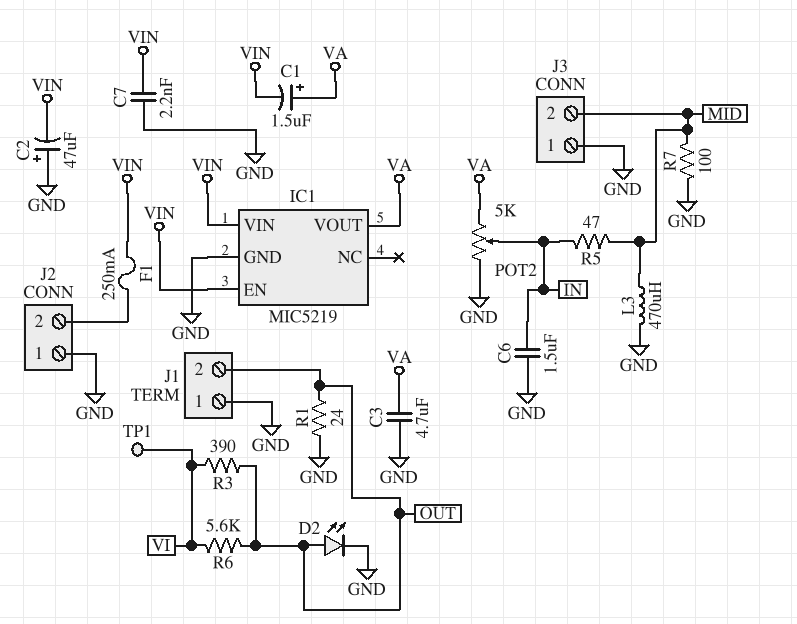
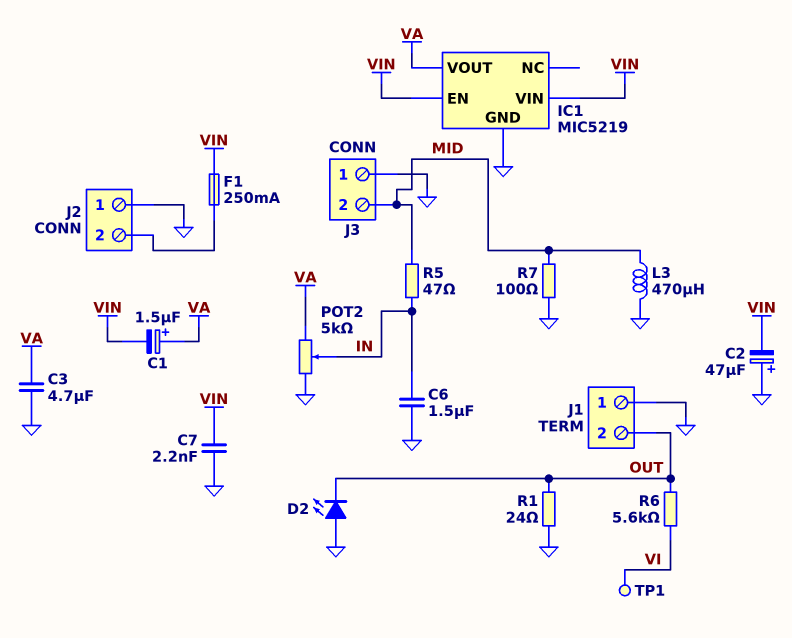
D2: LED (A OUT, K GND) -> LED (A GND, K OUT)
R3: 390 (OUT, VI) -> none

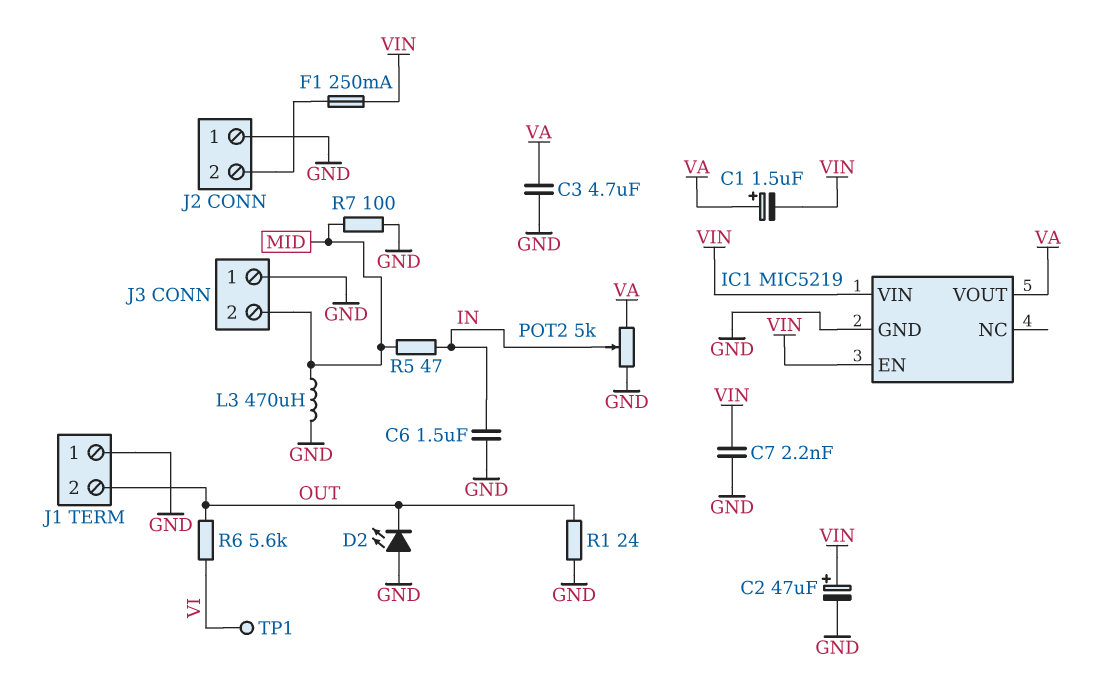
C2: 47uF (plus GND, minus VIN) -> 47uF (plus VIN, minus GND)

